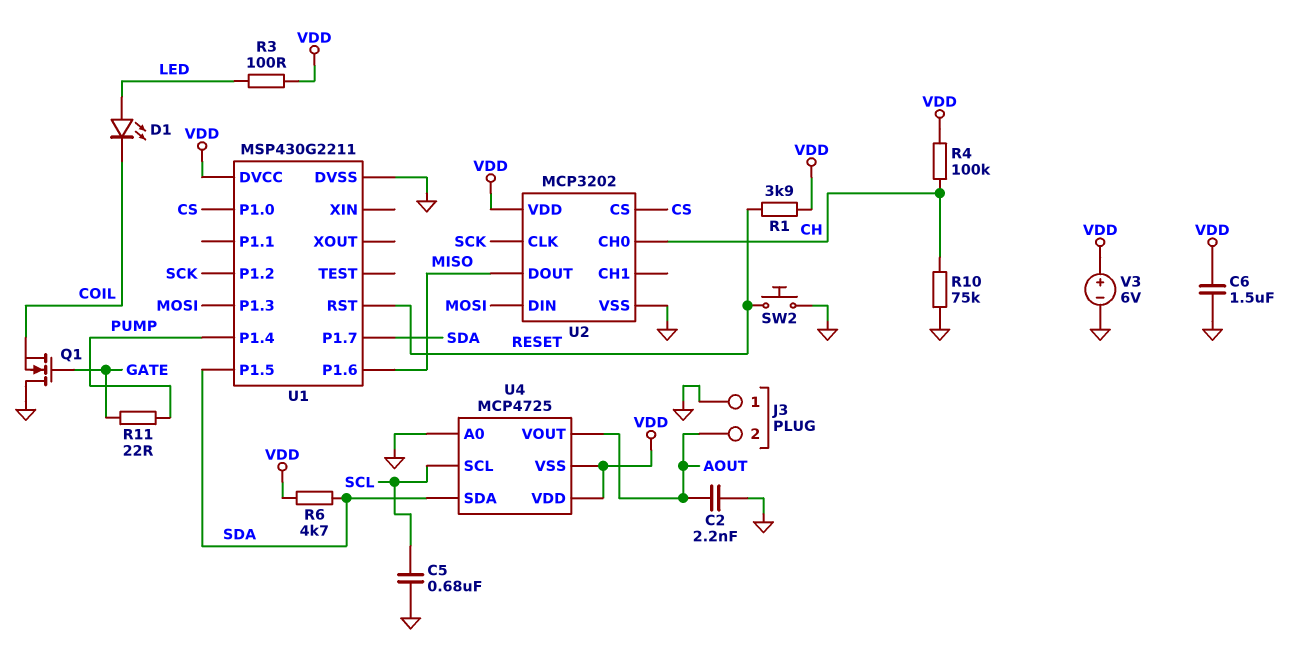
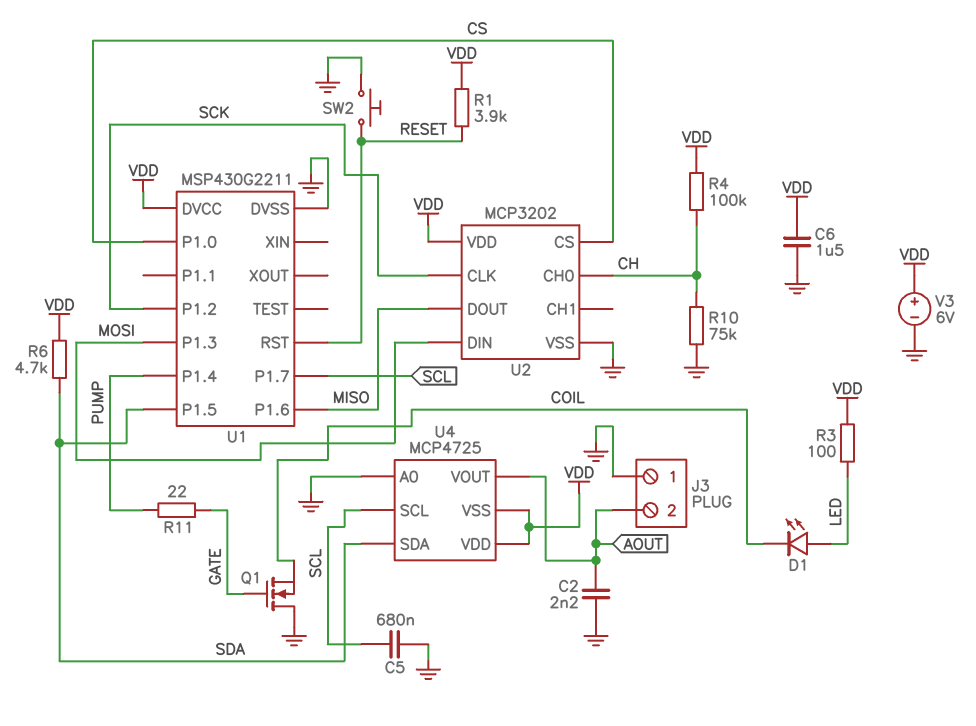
U1 pin P1.7: SDA -> SCL

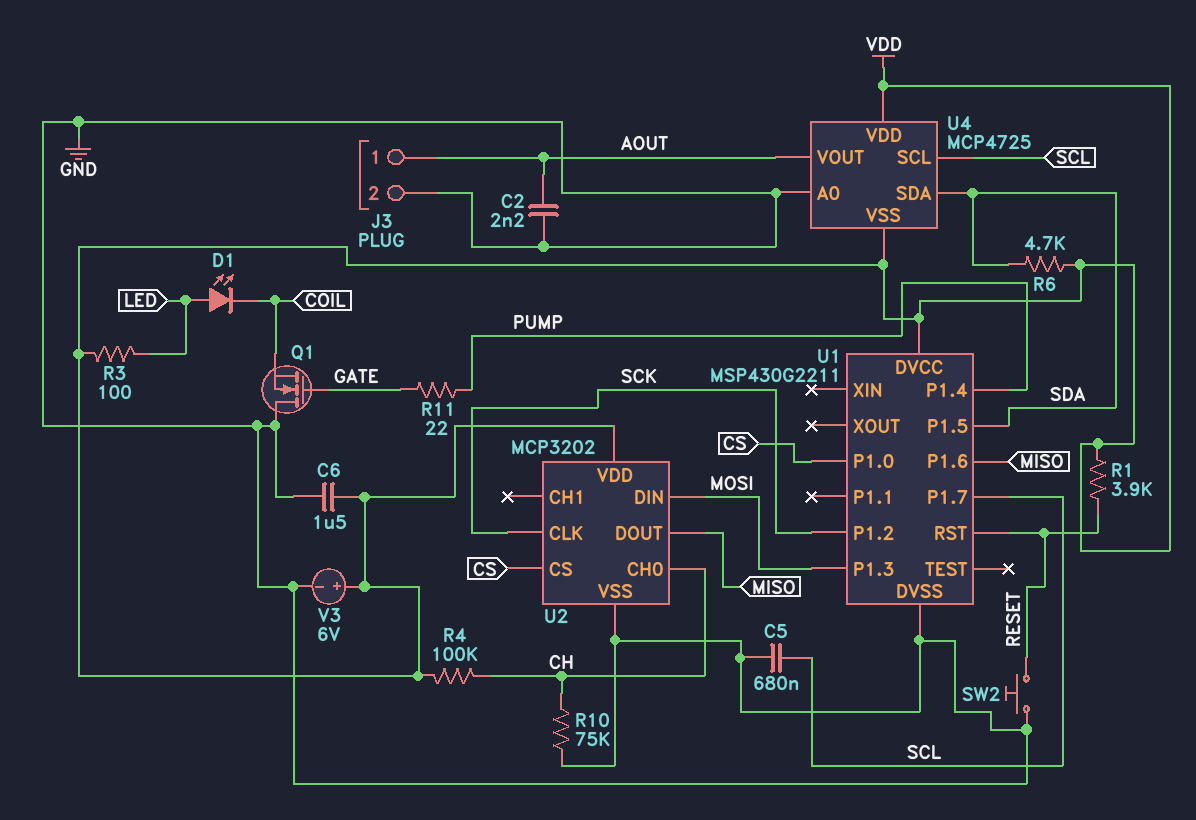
J3 pin 1: GND -> AOUT
J3 pin 2: AOUT -> GND

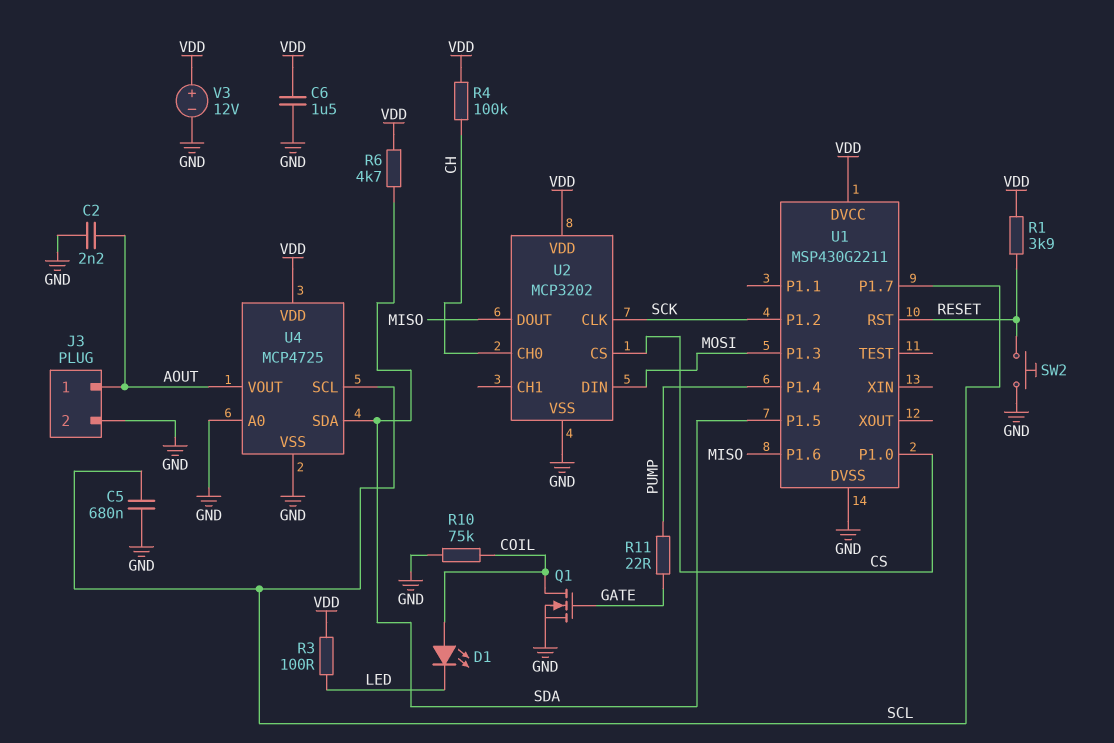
D1: LED (A LED, K COIL) -> LED (A COIL, K LED)
Q1: NMOS (G GATE, D GND, S COIL) -> NMOS (G GATE, D COIL, S GND)
R10: 75k (CH, GND) -> 75k (COIL, GND)
U4 pin VSS: VDD -> GND
V3: 6V (plus VDD, minus GND) -> 12V (plus VDD, minus GND)

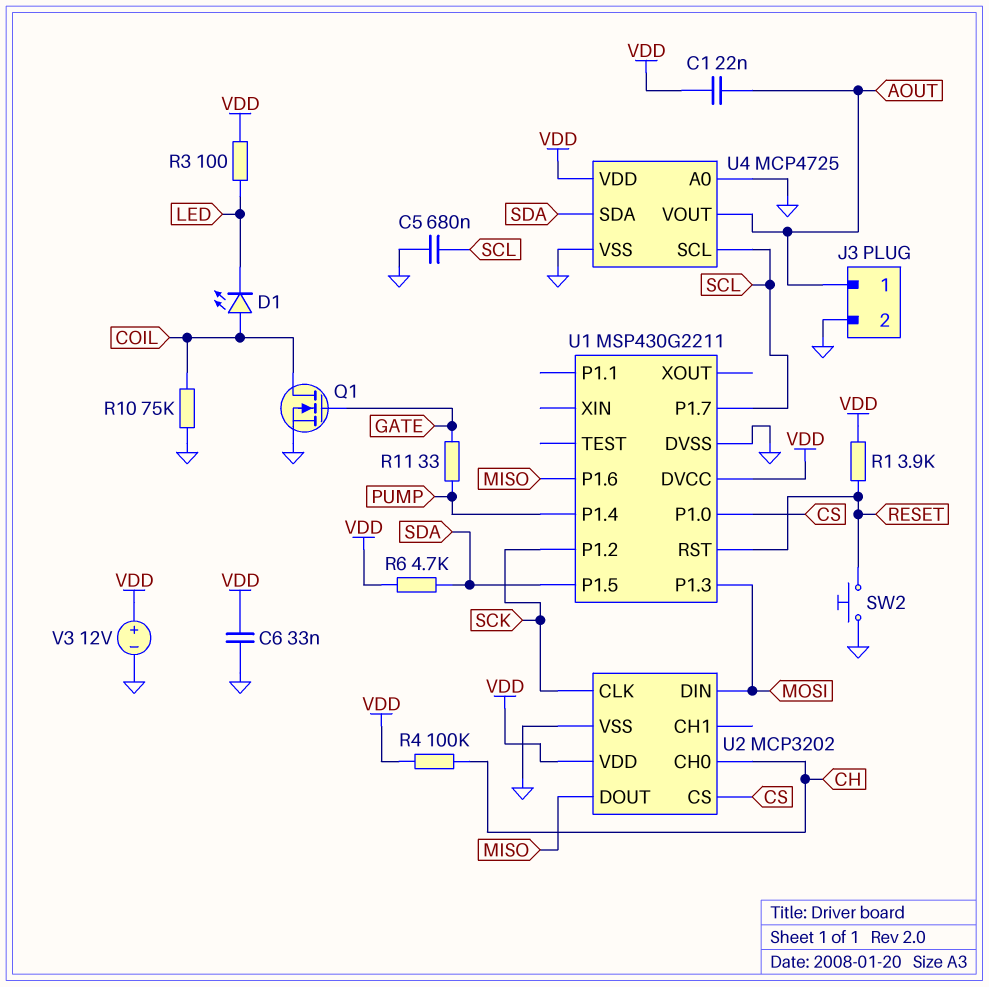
C1: none -> 22nF (AOUT, VDD)
C2: 2.2nF (AOUT, GND) -> none
C6: 1.5uF (GND, VDD) -> 33nF (GND, VDD)
R11: 22 (GATE, PUMP) -> 33 (GATE, PUMP)

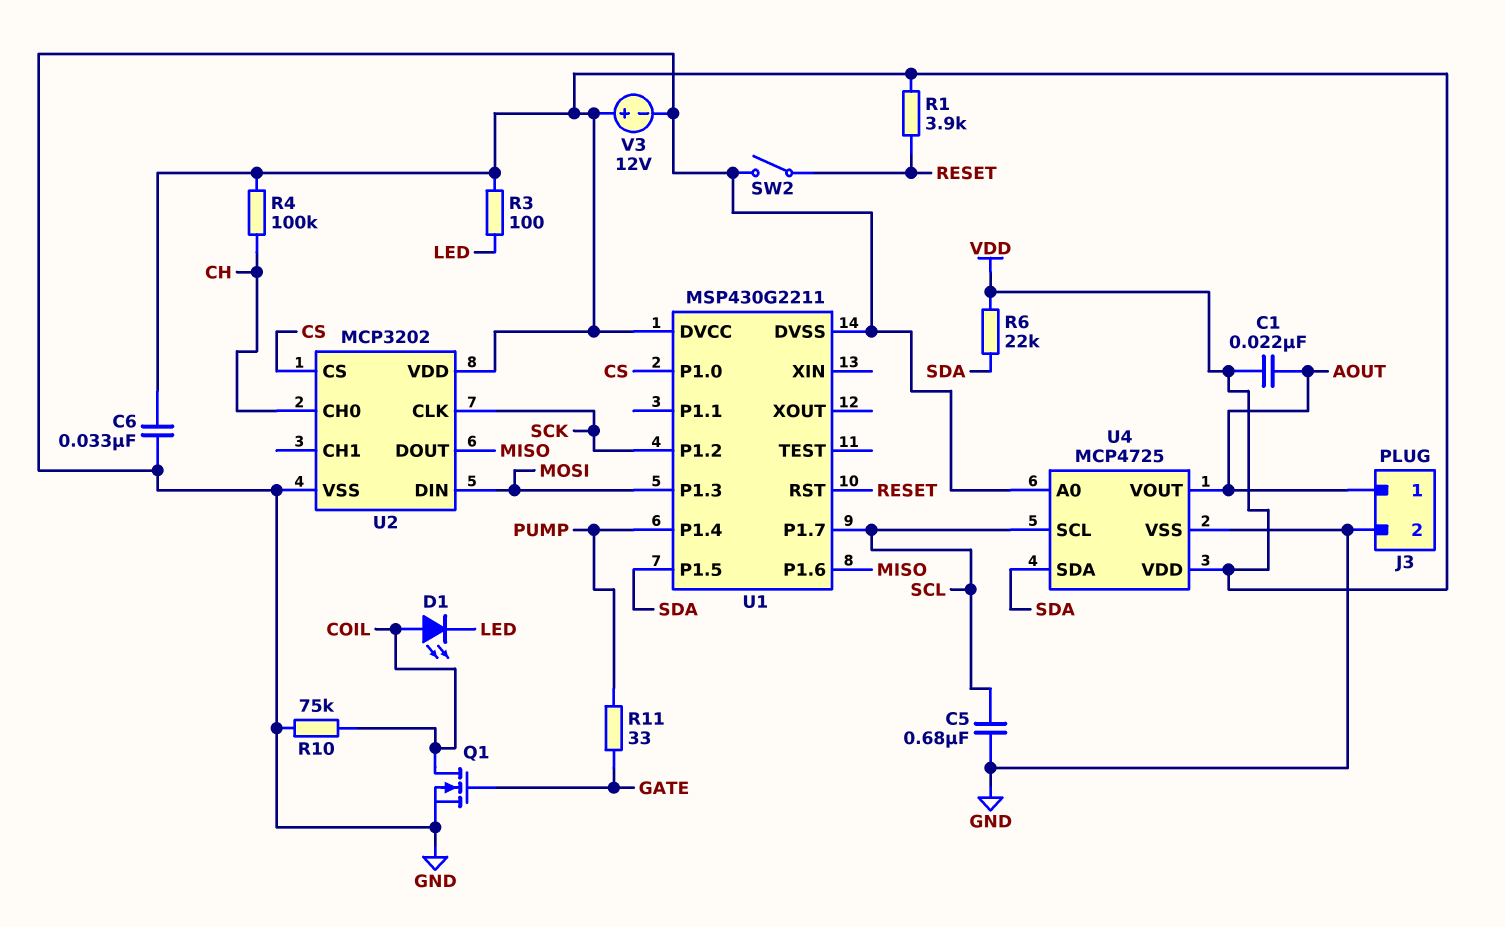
R6: 4.7k (SDA, VDD) -> 22k (SDA, VDD)
SW2: button (GND, RESET) -> switch (GND, RESET)

